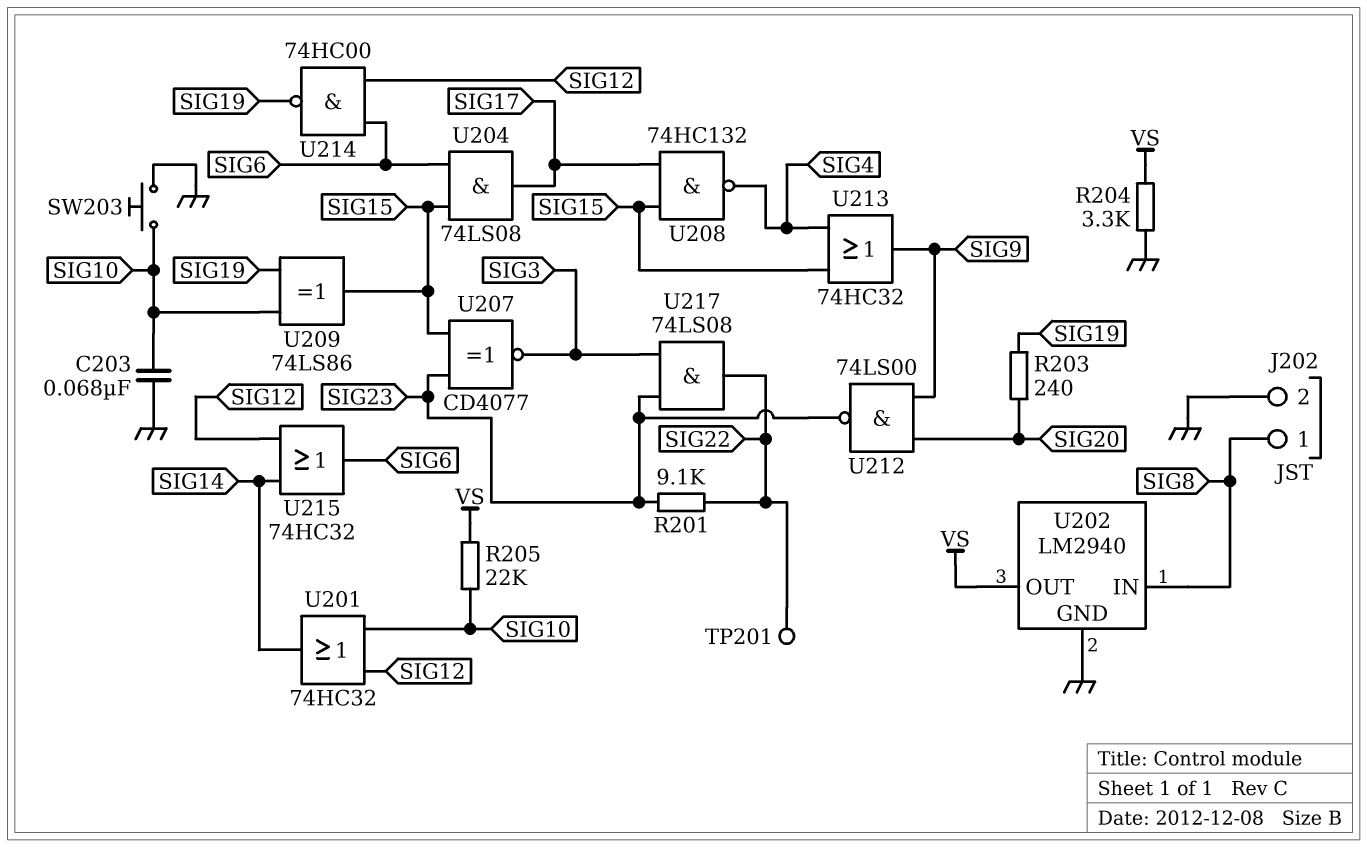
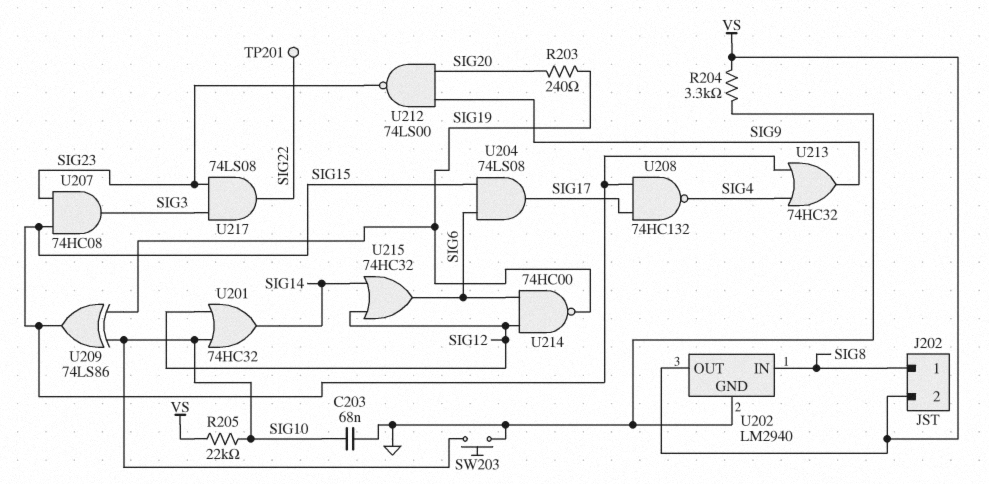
J202 pin 2: GND -> VS
R201: 9.1k (SIG22, SIG23) -> none
U207: XNOR CD4077 (in SIG15, in SIG23, out SIG3) -> AND 74HC08 (in SIG15, in SIG23, out SIG3)

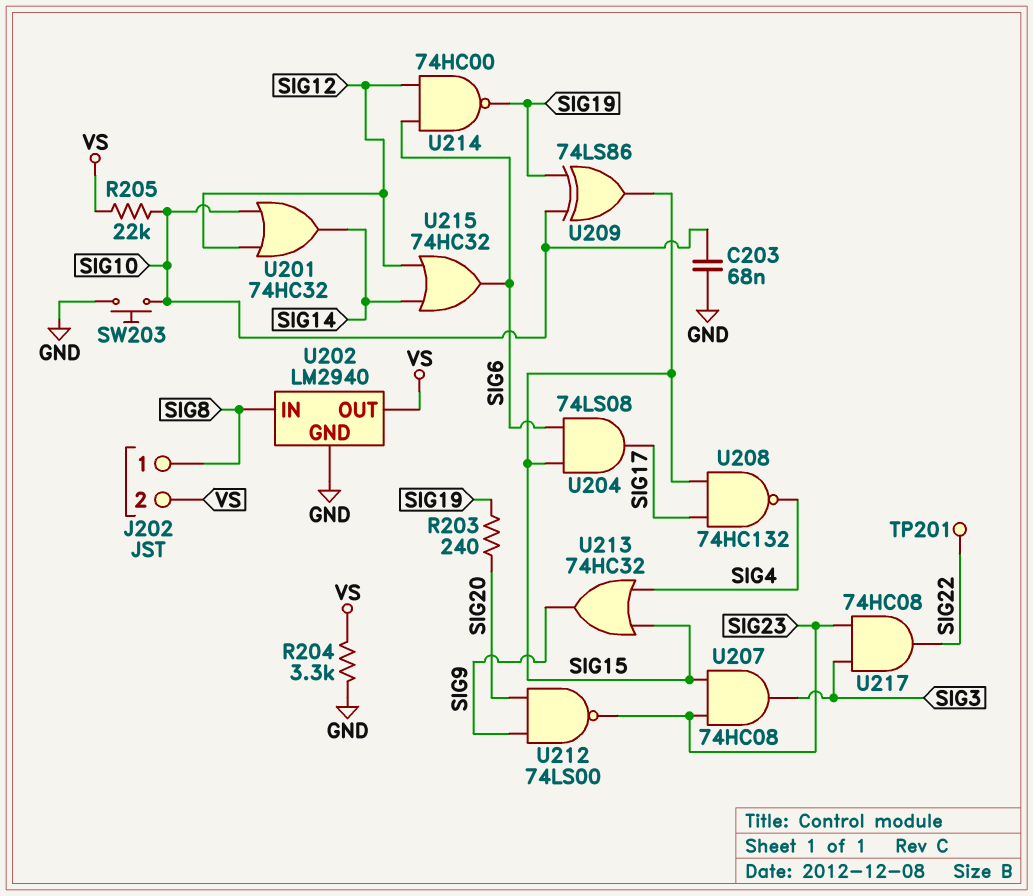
U217: AND 74LS08 (in SIG3, in SIG23, out SIG22) -> AND 74HC08 (in SIG3, in SIG23, out SIG22)

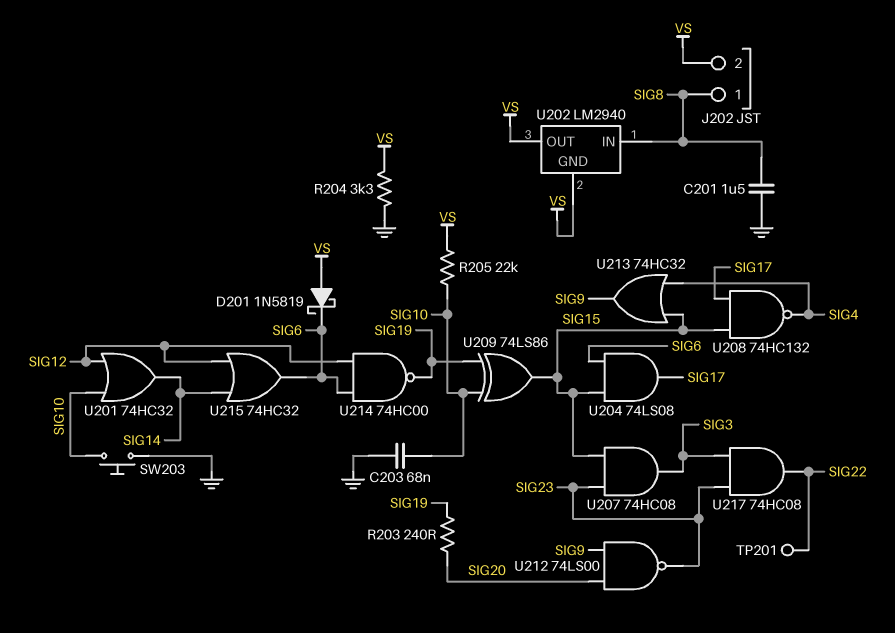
C201: none -> 1.5uF (GND, SIG8)
D201: none -> schottky 1N5819 (A VS, K SIG6)
U202 pin GND: GND -> VS

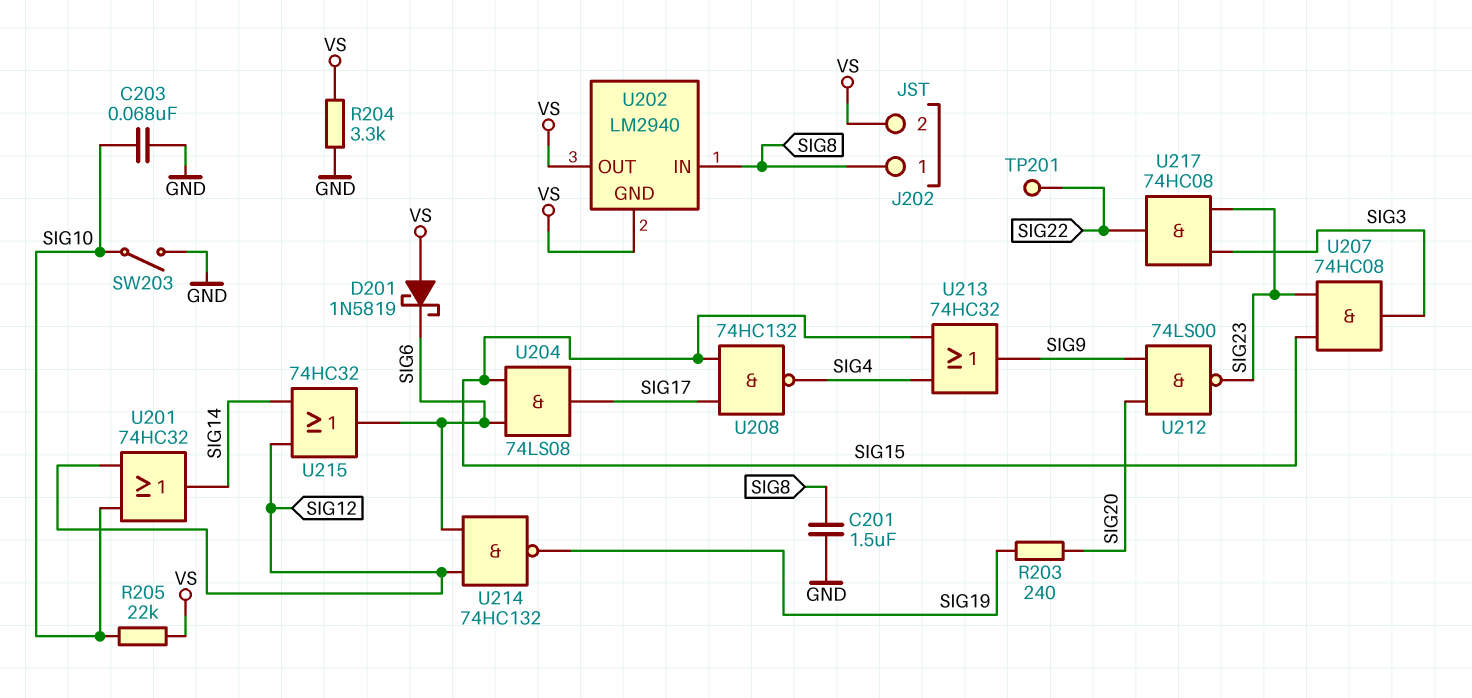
SW203: button (GND, SIG10) -> switch (GND, SIG10)
U209: XOR 74LS86 (in SIG10, in SIG19, out SIG15) -> none
U214: NAND 74HC00 (in SIG6, in SIG12, out SIG19) -> NAND 74HC132 (in SIG6, in SIG12, out SIG19)

